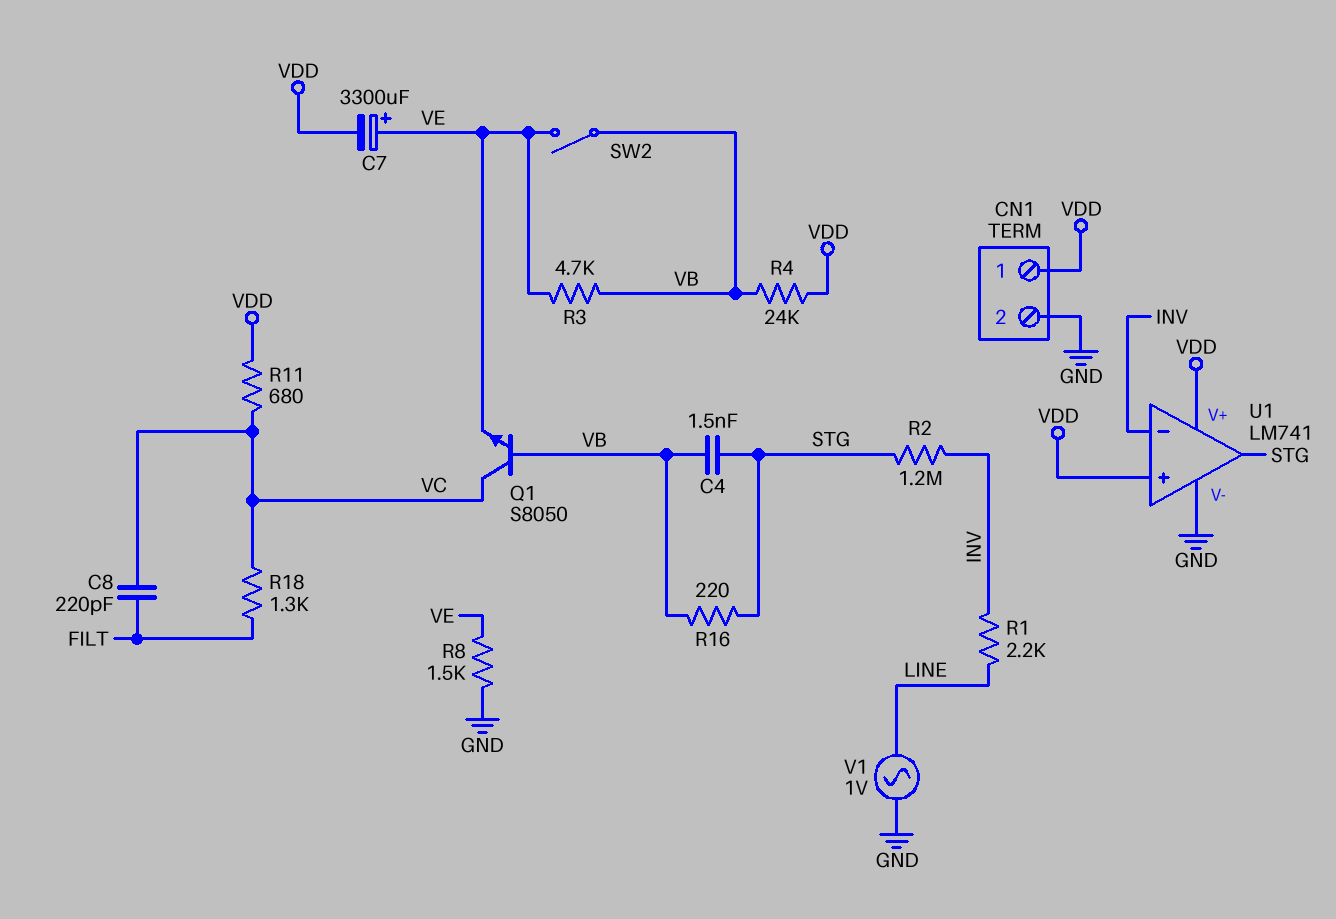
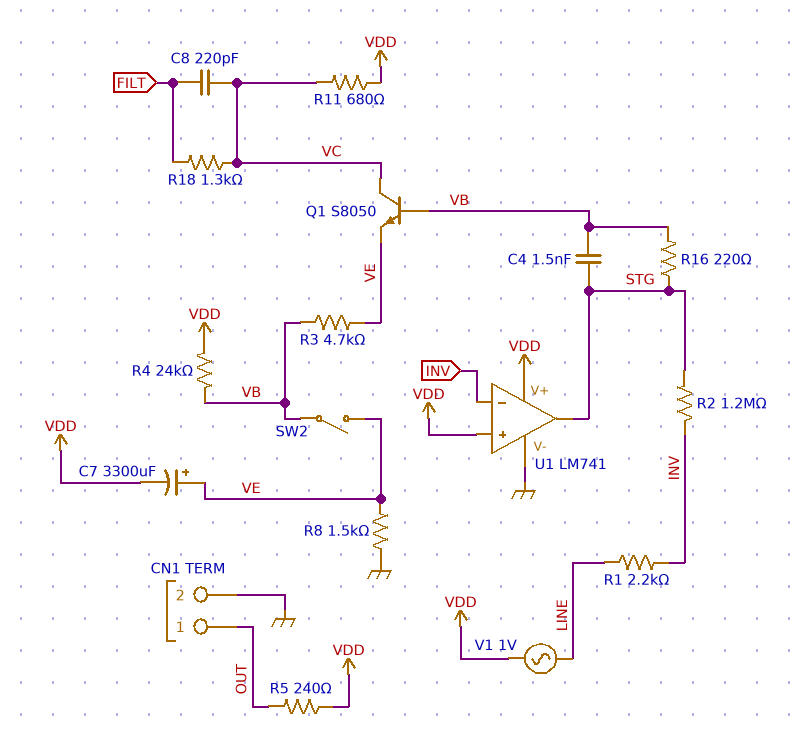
CN1 pin 1: VDD -> OUT
R5: none -> 240 (OUT, VDD)
V1: AC 1V (GND, LINE) -> AC 1V (LINE, VDD)

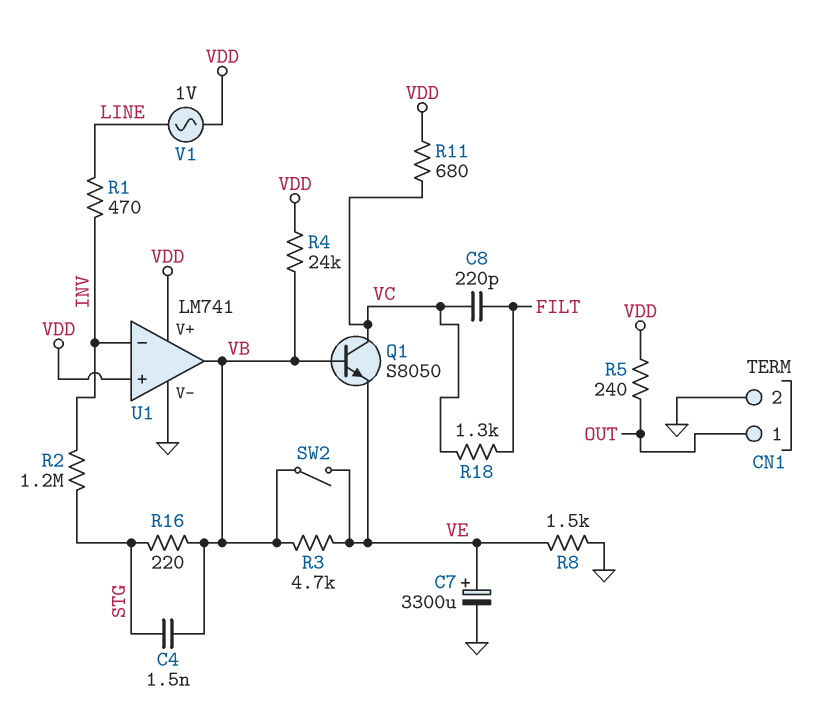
C7: 3300uF (plus VE, minus VDD) -> 3300uF (plus VE, minus GND)
R1: 2.2k (INV, LINE) -> 470 (INV, LINE)
U1 pin out: STG -> VB

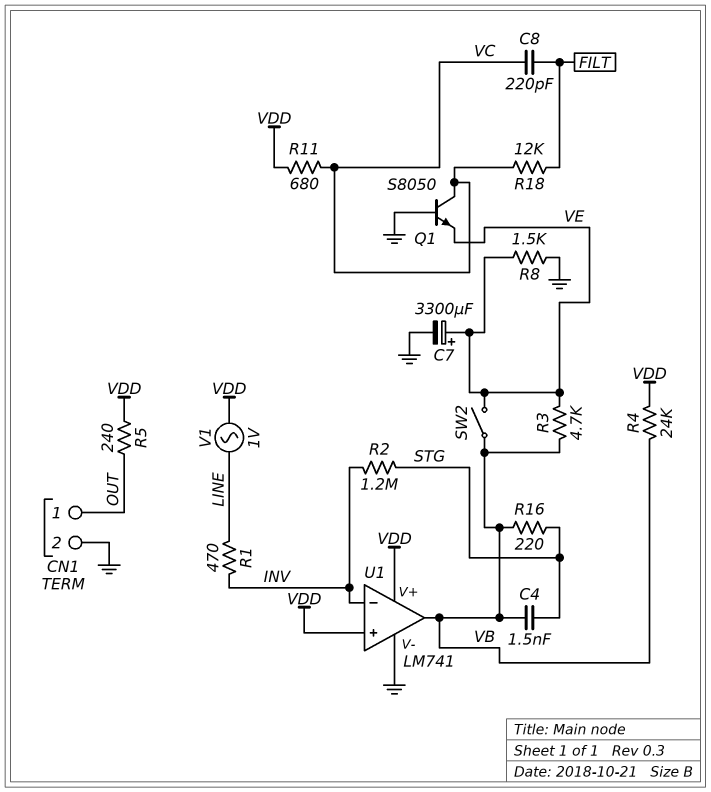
Q1: NPN S8050 (B VB, C VC, E VE) -> NPN S8050 (B GND, C VC, E VE)
R18: 1.3k (FILT, VC) -> 12k (FILT, VC)

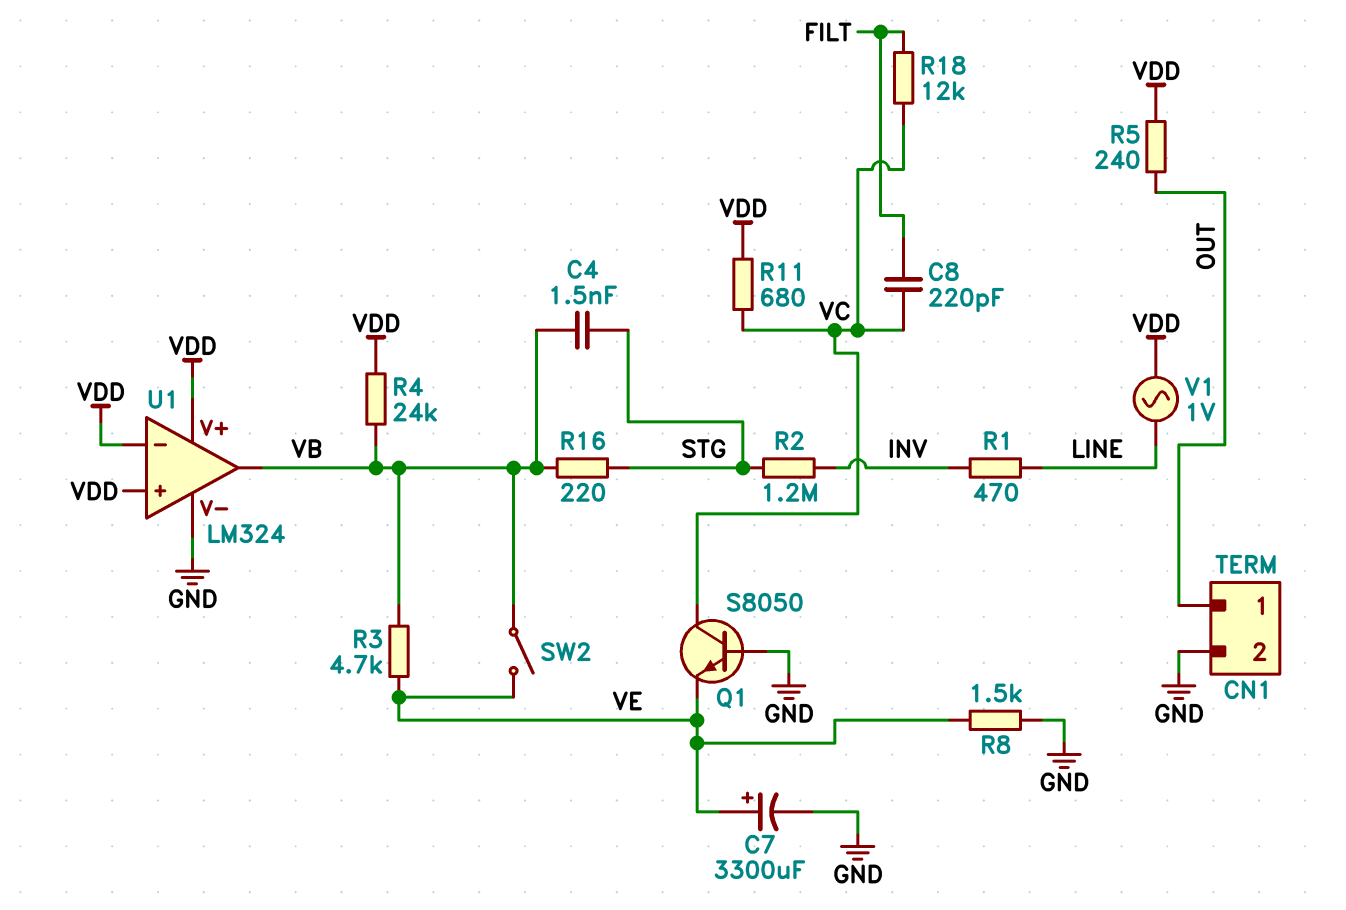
U1: LM741 -> LM324
U1 pin in-: INV -> VDD

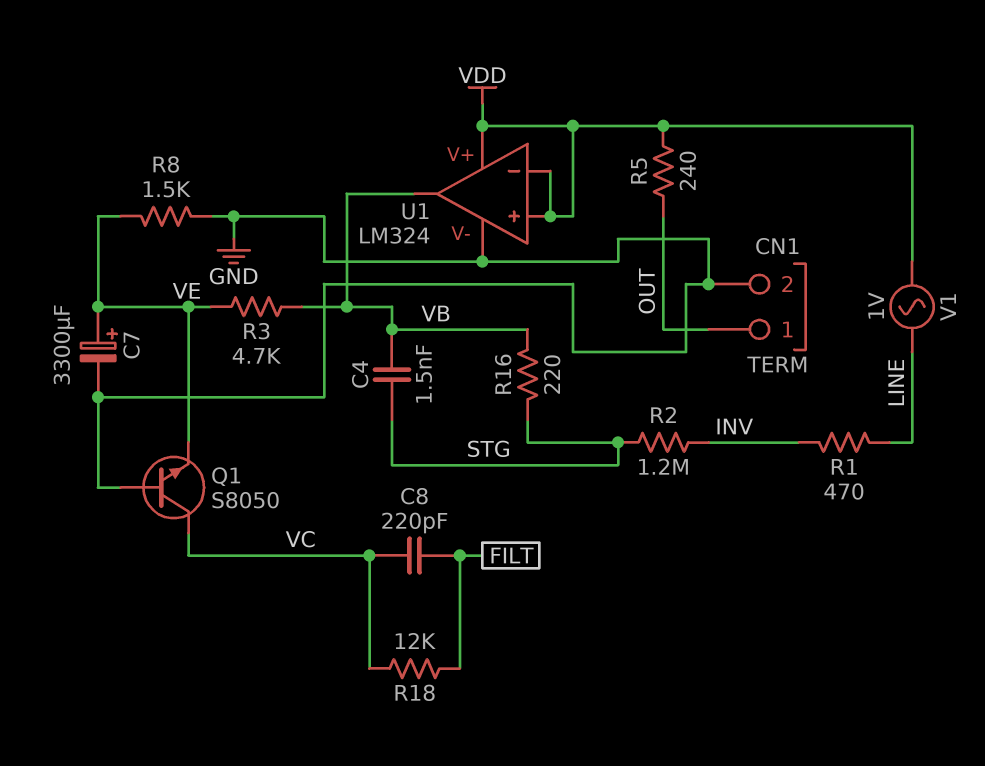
R4: 24k (VB, VDD) -> none
R11: 680 (VC, VDD) -> none
SW2: switch (VB, VE) -> none

